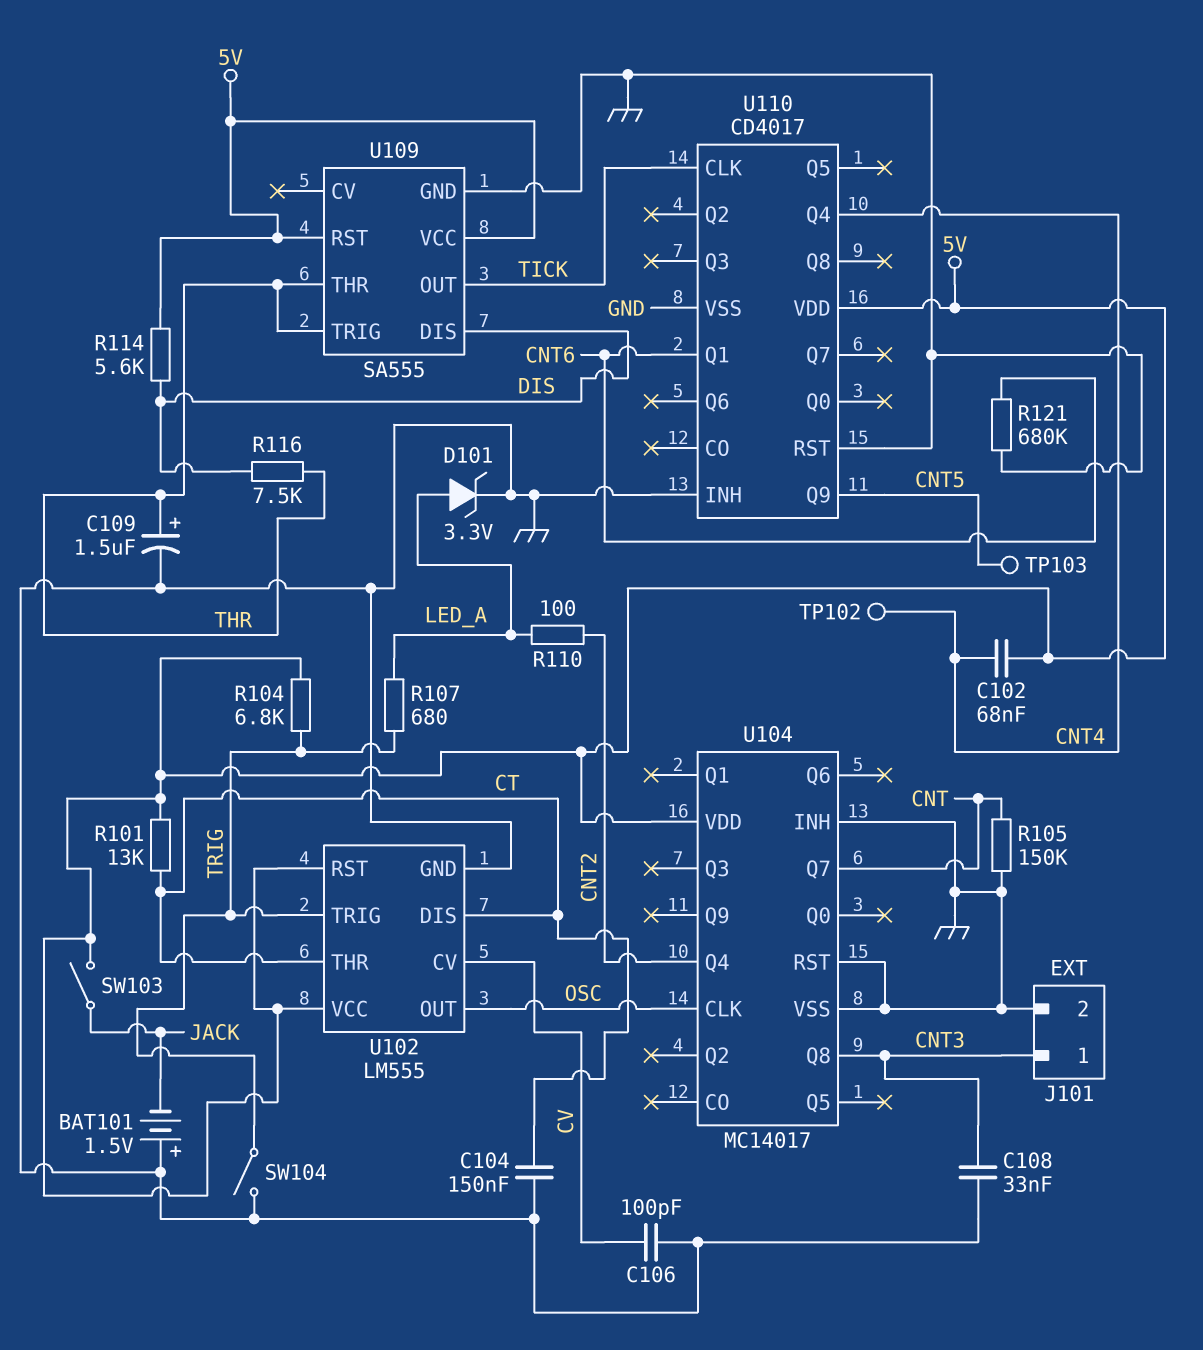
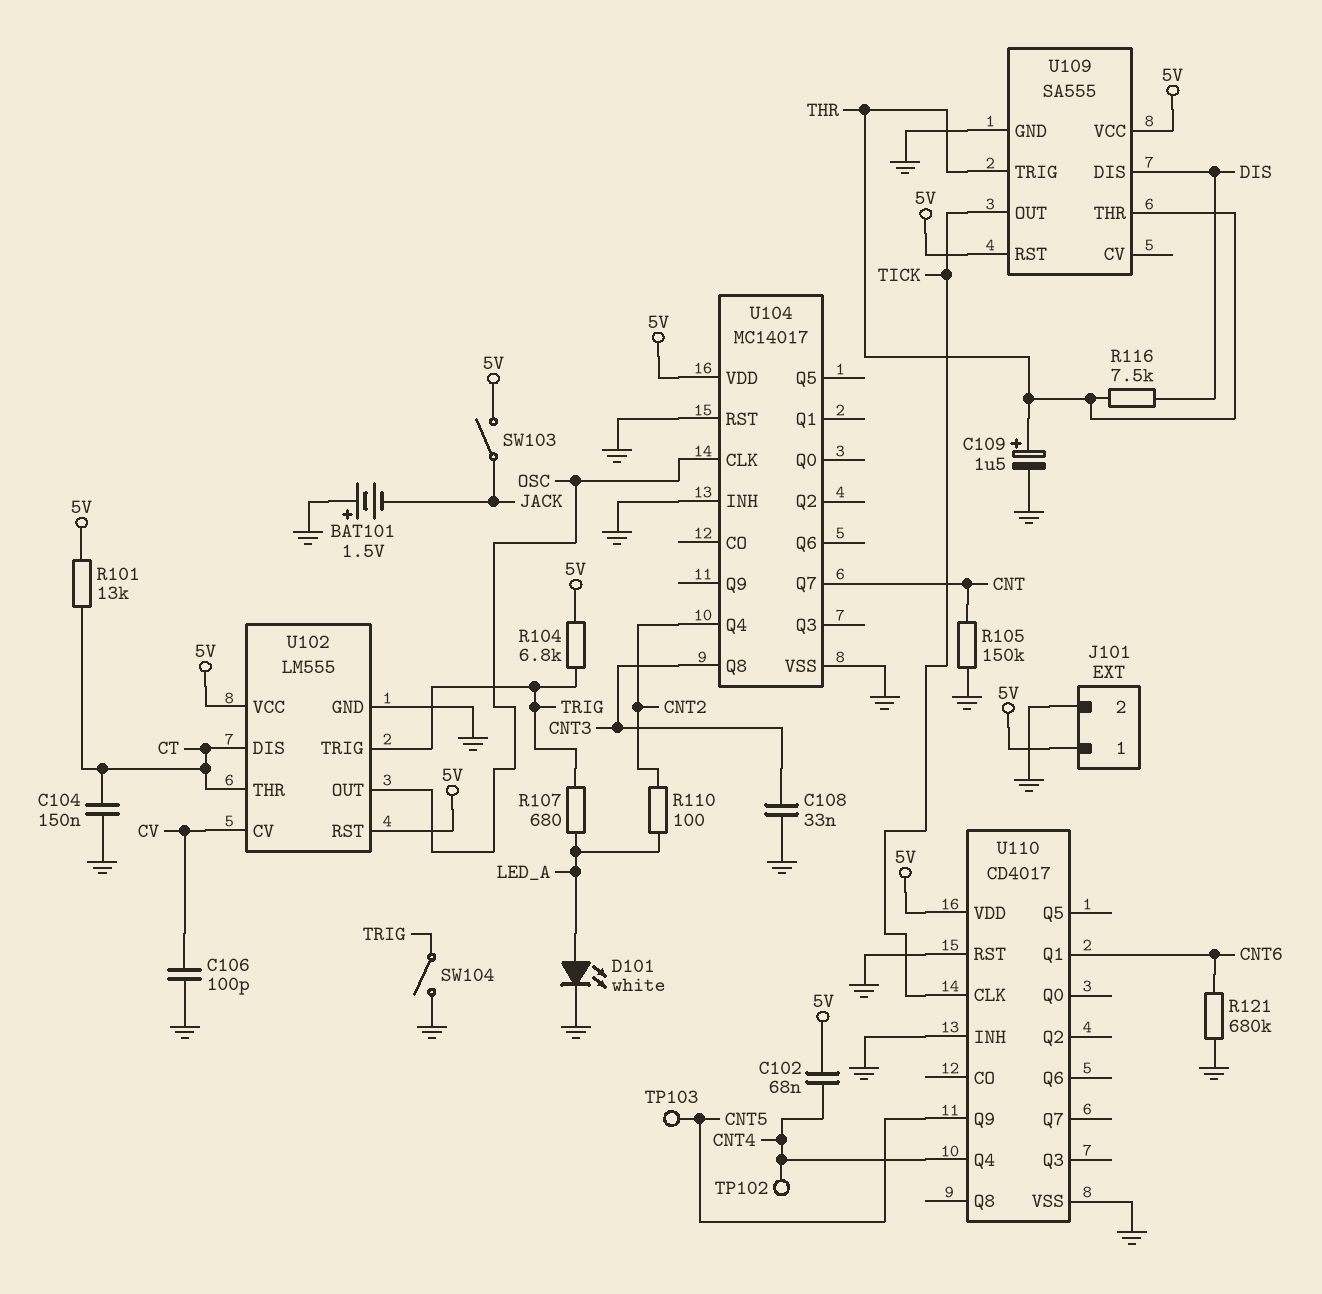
D101: zener 3.3V (A LED_A, K GND) -> LED white (A LED_A, K GND)
J101 pin 1: CNT3 -> 5V
R114: 5.6k (5V, DIS) -> none

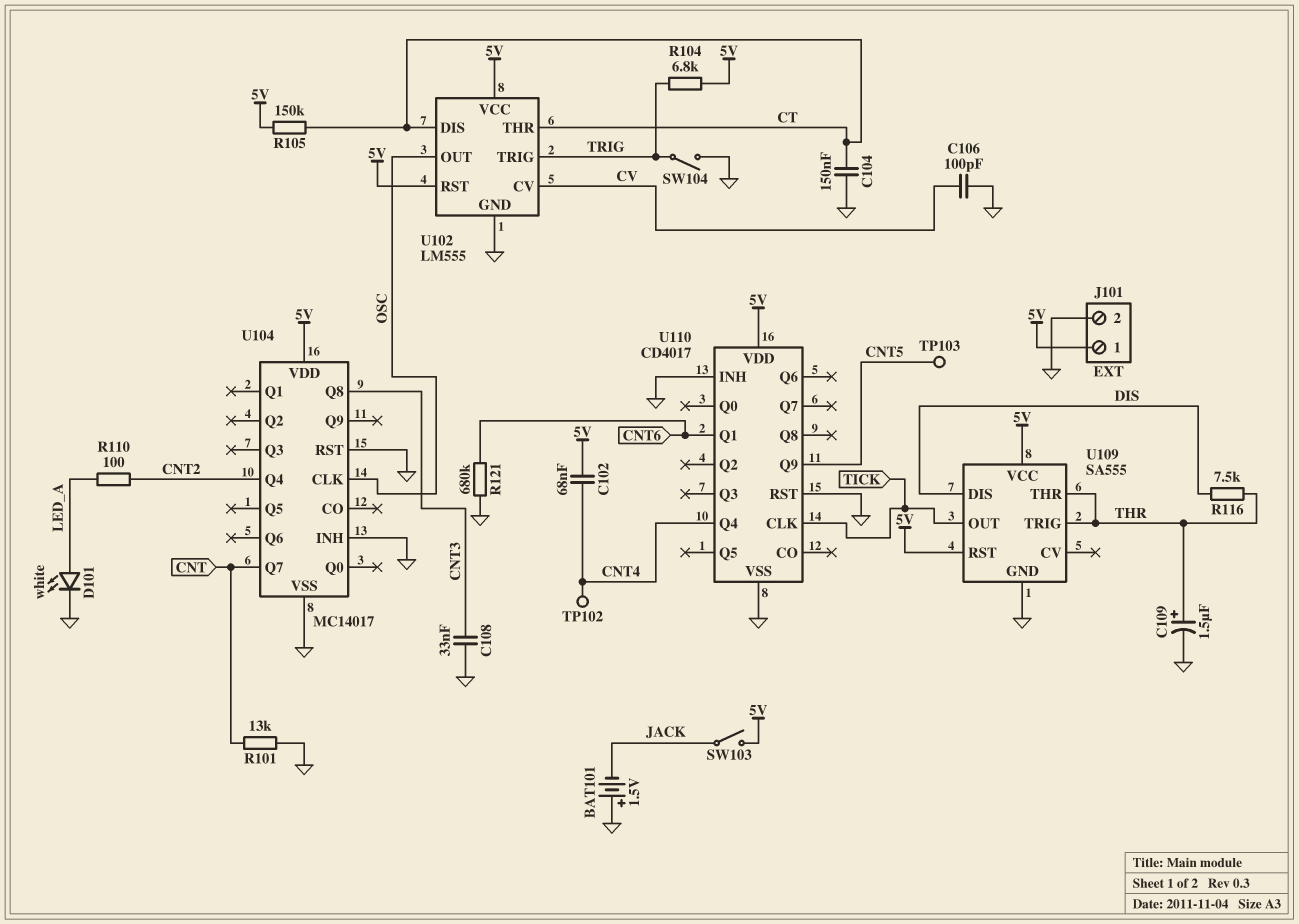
R101: 13k (5V, CT) -> 13k (CNT, GND)
R105: 150k (CNT, GND) -> 150k (5V, CT)
R107: 680 (LED_A, TRIG) -> none

